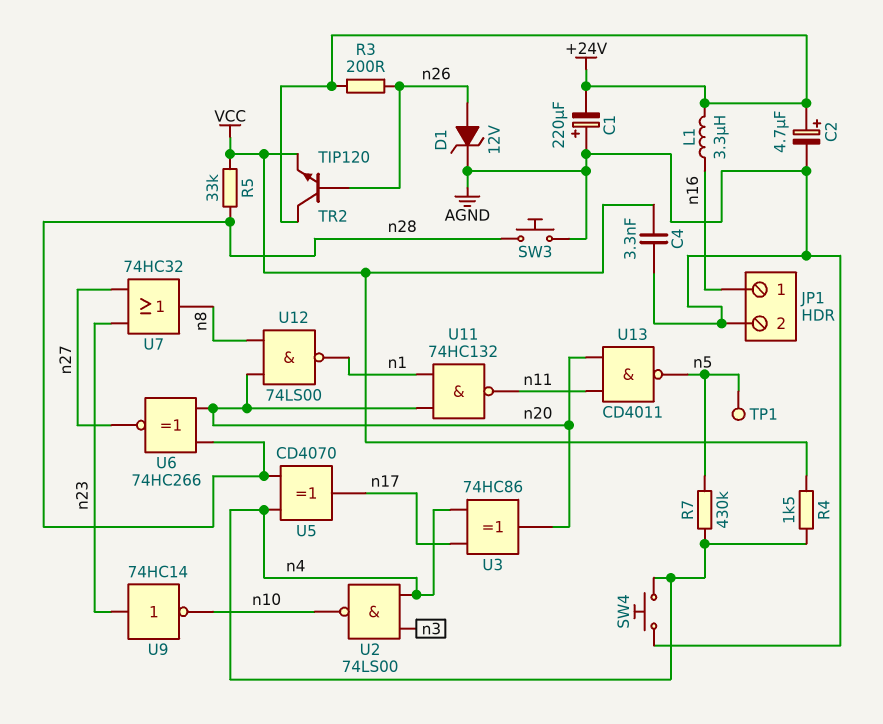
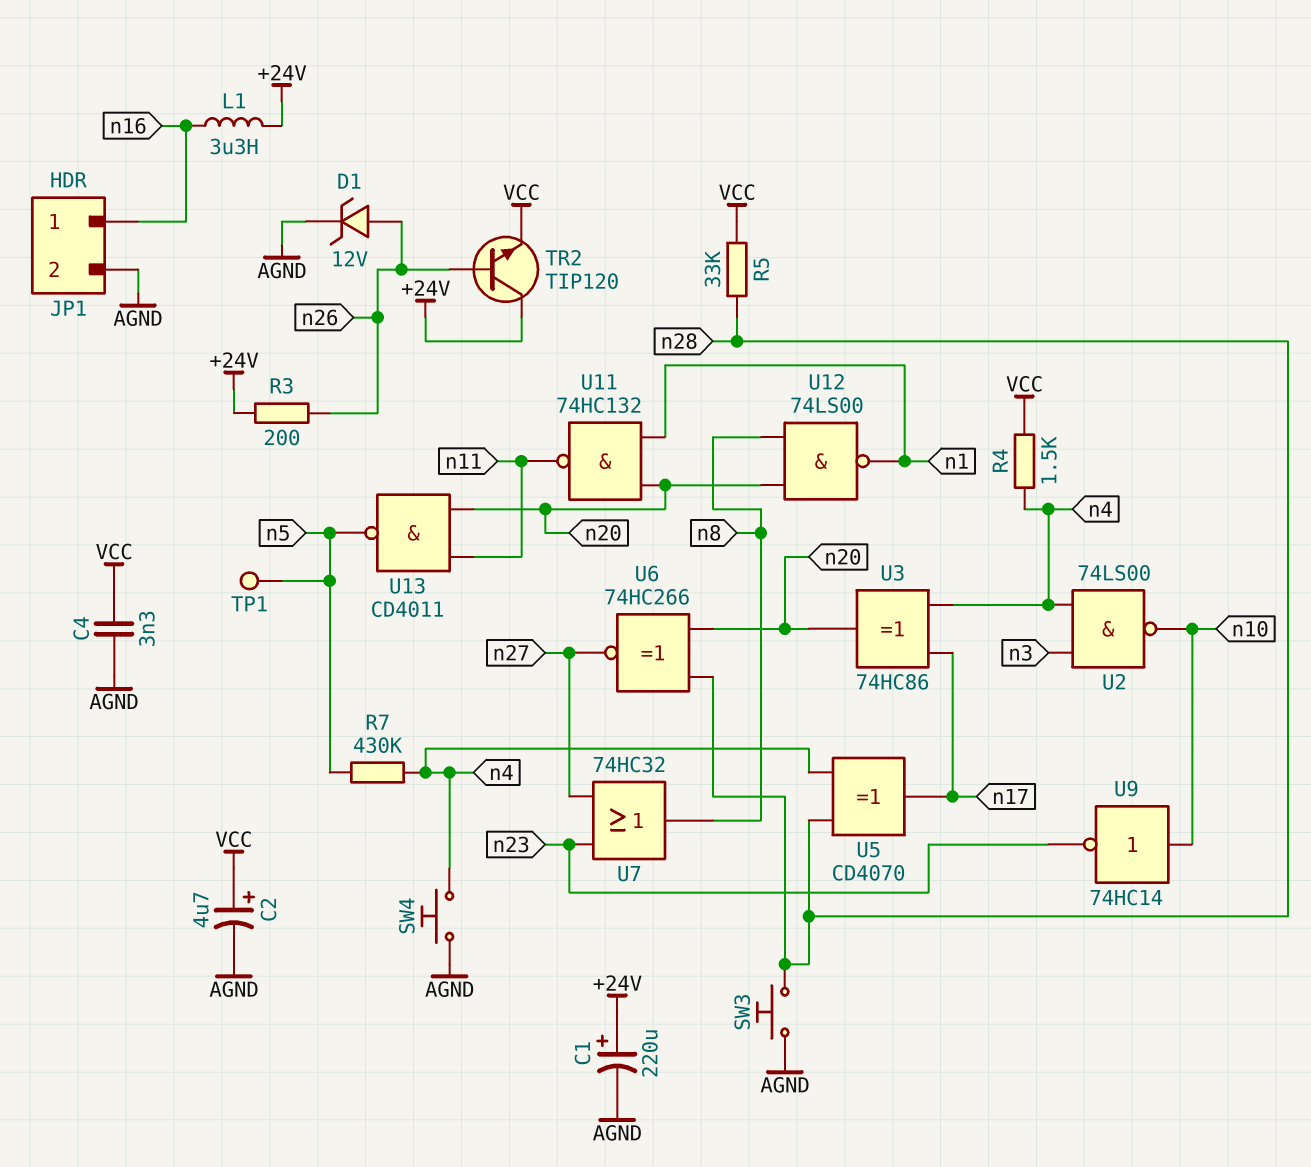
C1: 220uF (plus AGND, minus +24V) -> 220uF (plus +24V, minus AGND)
C2: 4.7uF (plus +24V, minus AGND) -> 4.7uF (plus VCC, minus AGND)
U9: NOT 74HC14 (in n23, out n10) -> NOT 74HC14 (in n10, out n23)

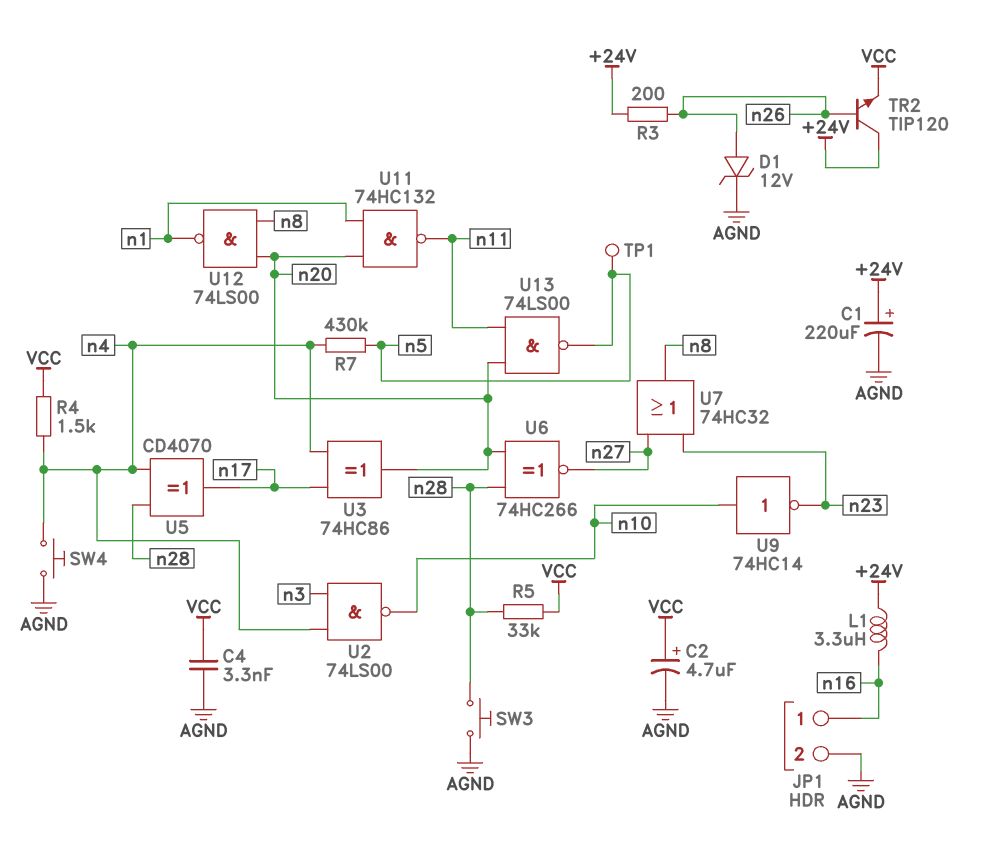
U13: NAND CD4011 (in n11, in n20, out n5) -> NAND 74LS00 (in n11, in n20, out n5)

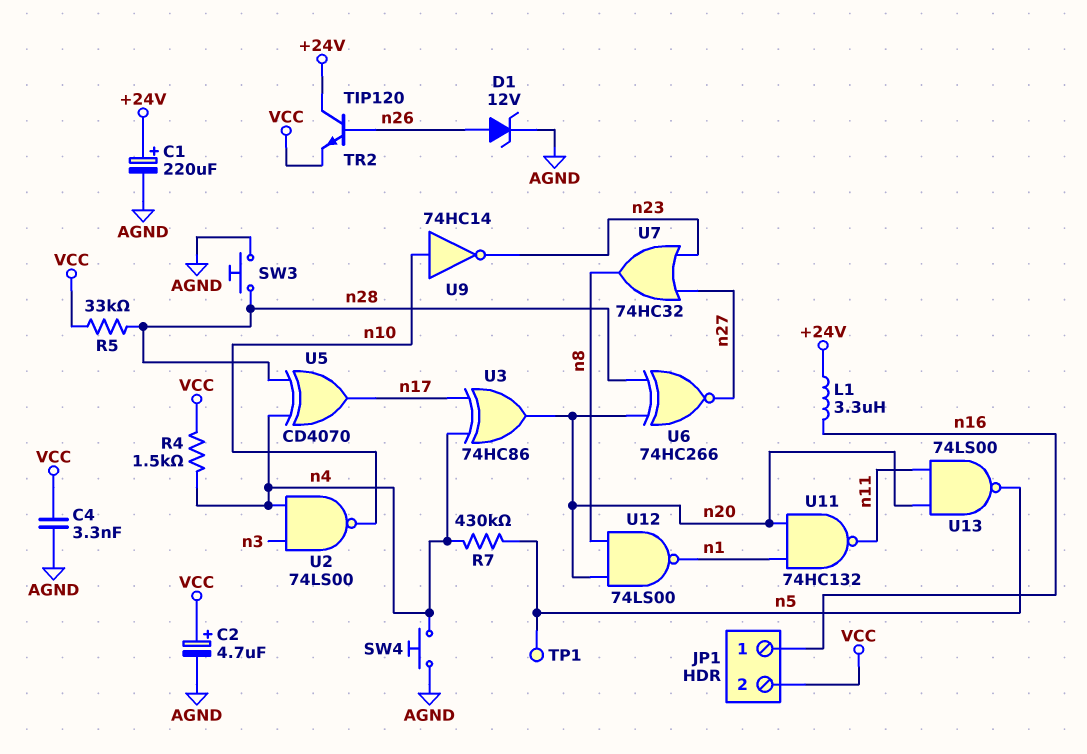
JP1 pin 2: AGND -> VCC
R3: 200 (+24V, n26) -> none

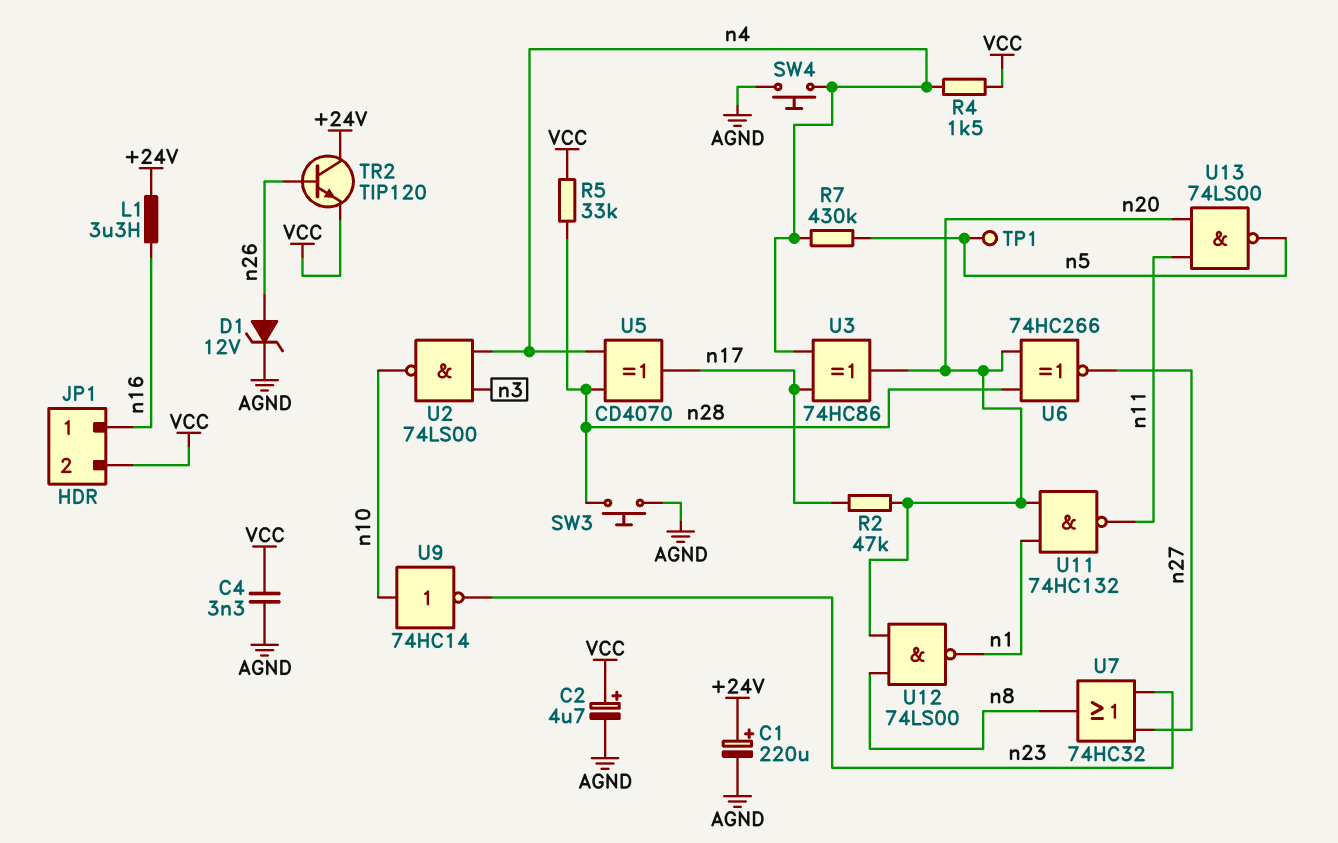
R2: none -> 47k (n17, n20)

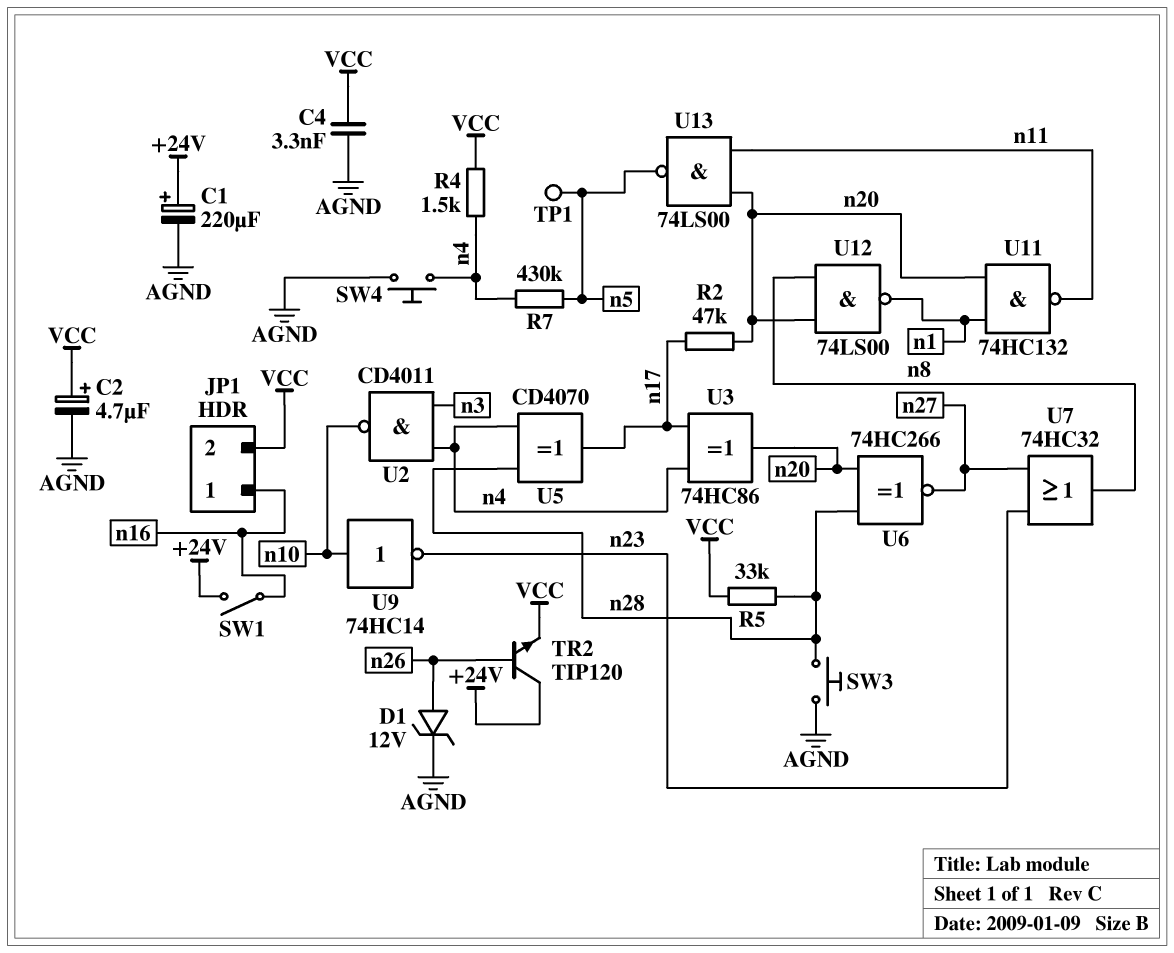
L1: 3.3uH (+24V, n16) -> none
SW1: none -> switch (+24V, n16)
U2: NAND 74LS00 (in n3, in n4, out n10) -> NAND CD4011 (in n3, in n4, out n10)

